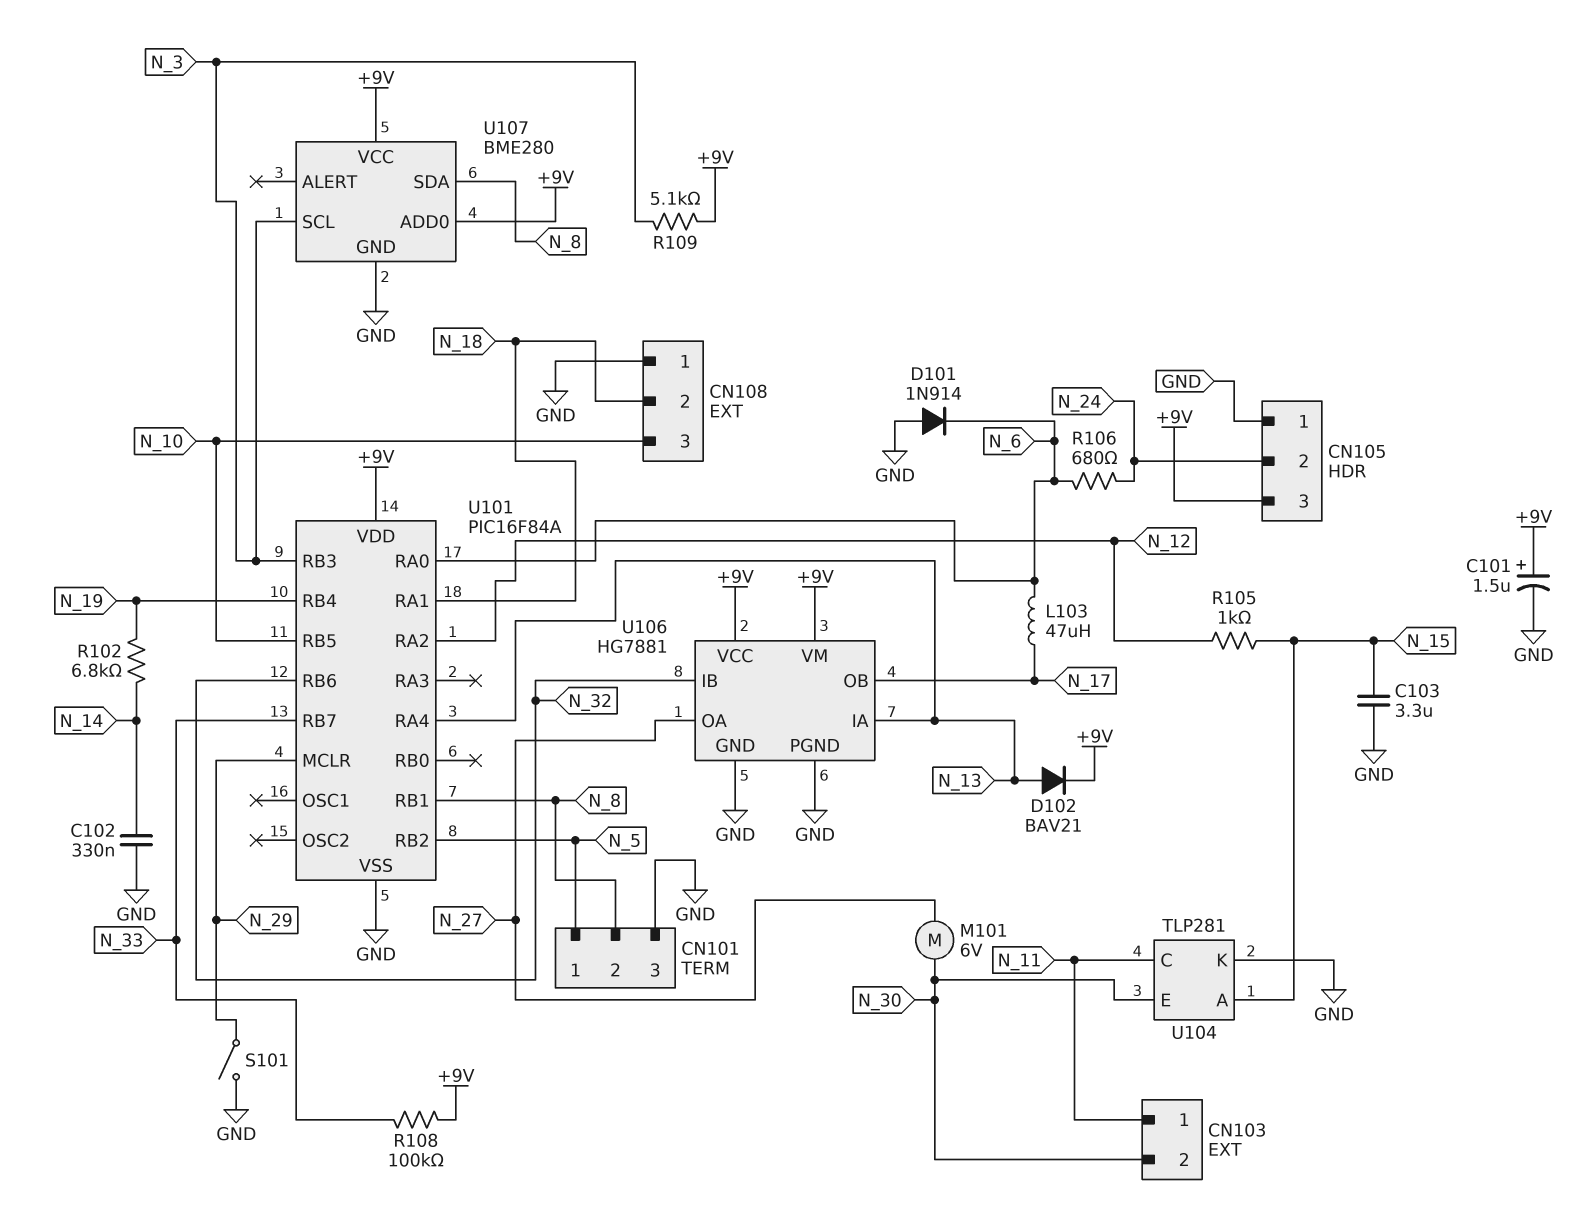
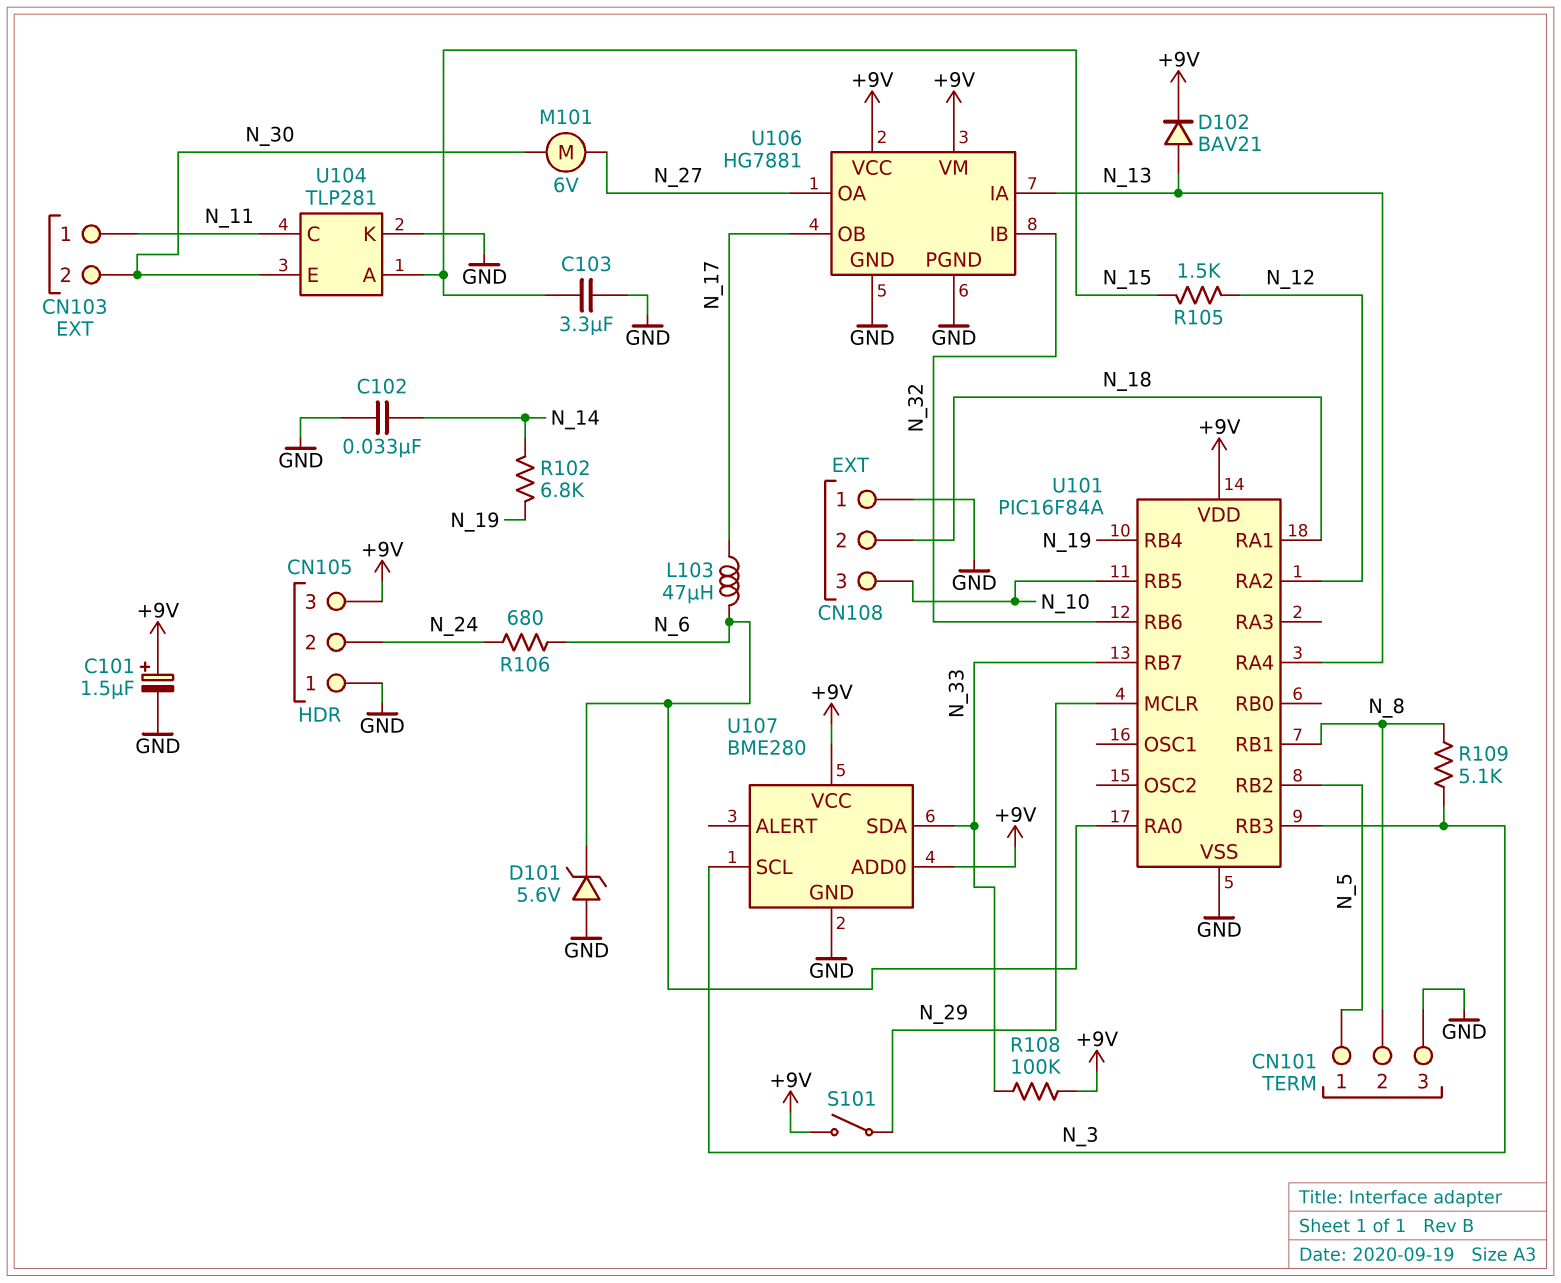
C102: 330nF (GND, N_14) -> 33nF (GND, N_14)
D101: diode 1N914 (A GND, K N_6) -> zener 5.6V (A GND, K N_6)
R105: 1k (N_12, N_15) -> 1.5k (N_12, N_15)
R109: 5.1k (+9V, N_3) -> 5.1k (N_3, N_8)
S101: switch (GND, N_29) -> switch (+9V, N_29)
U107 pin SDA: N_8 -> N_33

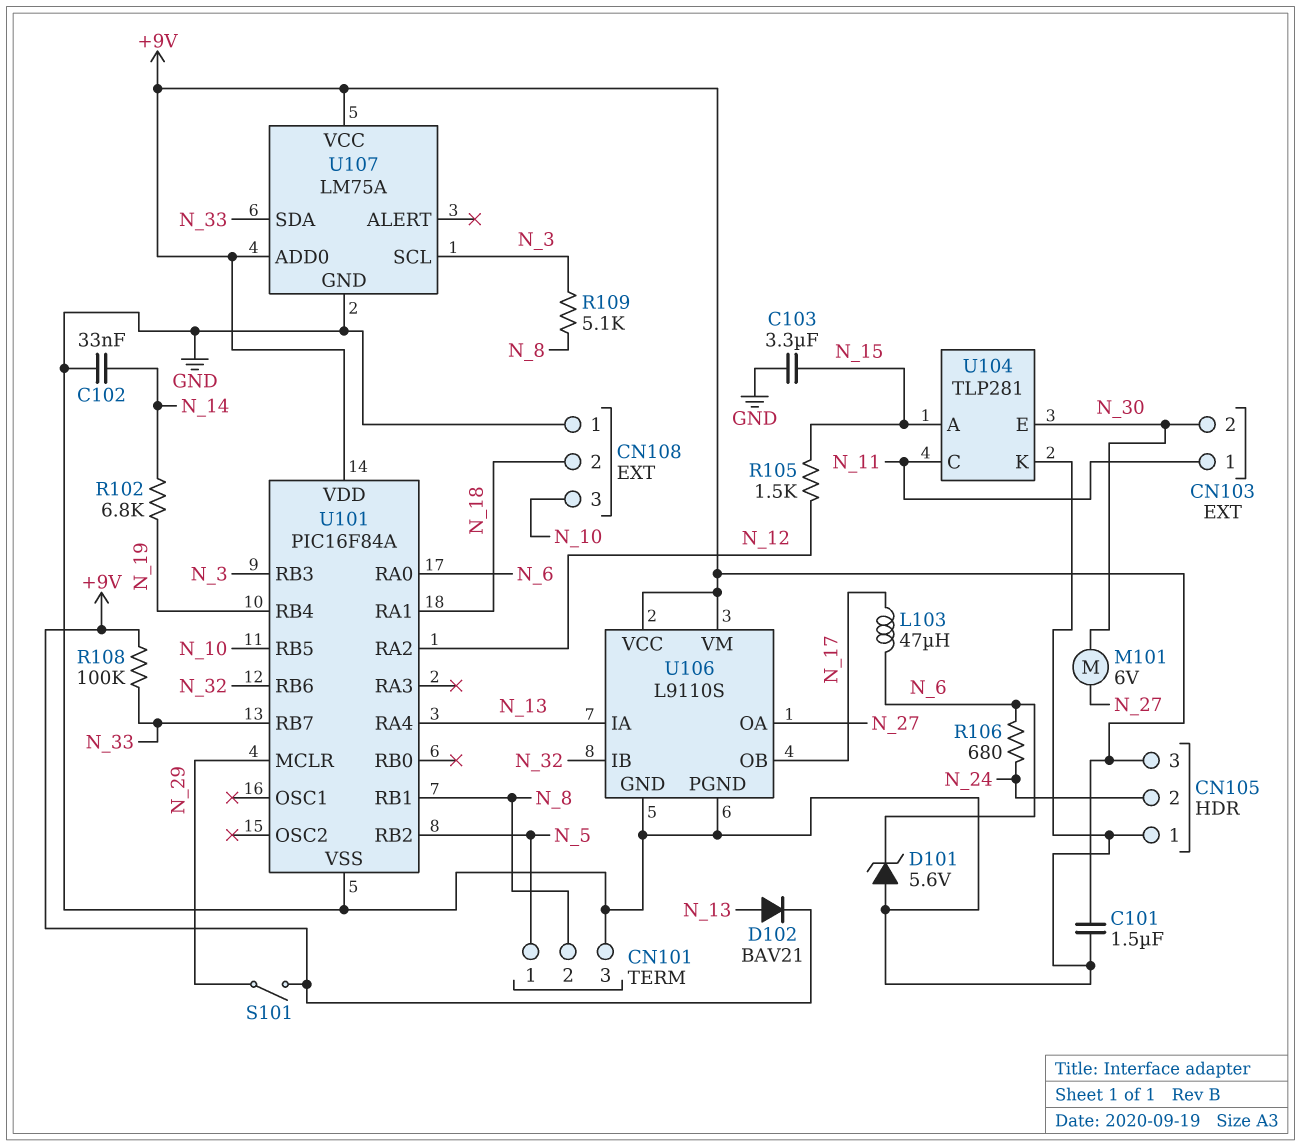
C101: 1.5uF (plus +9V, minus GND) -> 1.5uF (+9V, GND)
U106: HG7881 -> L9110S
U107: BME280 -> LM75A

